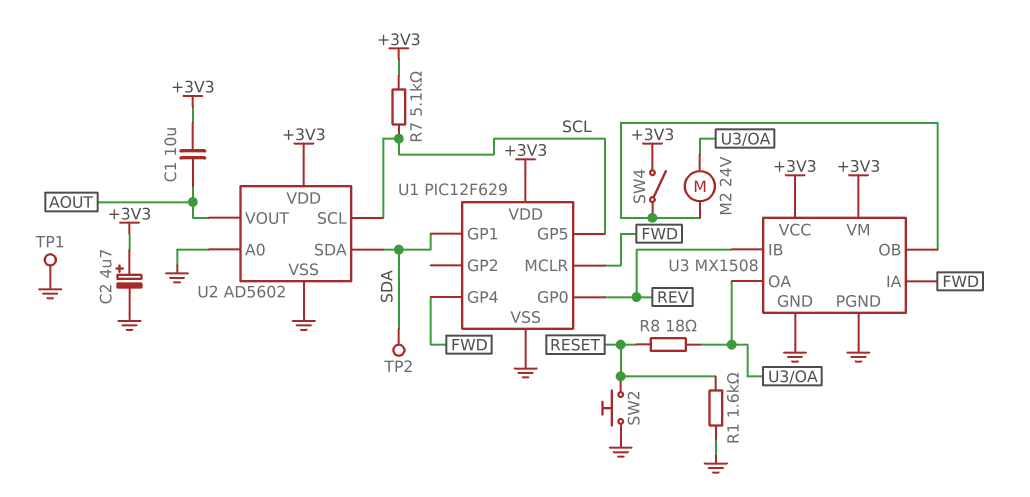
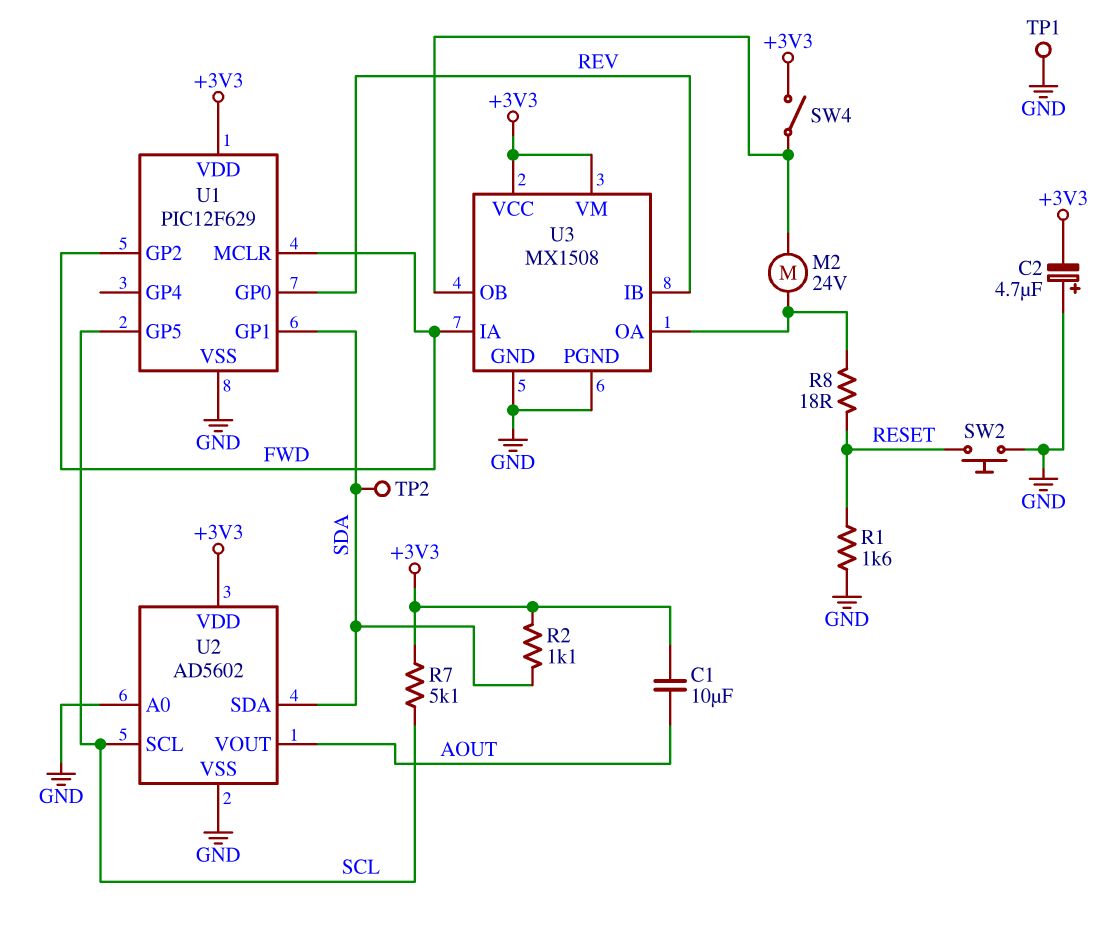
C2: 4.7uF (plus +3V3, minus GND) -> 4.7uF (plus GND, minus +3V3)
R2: none -> 1.1k (+3V3, SDA)
U1 pin GP2: none -> FWD
U1 pin GP4: FWD -> none

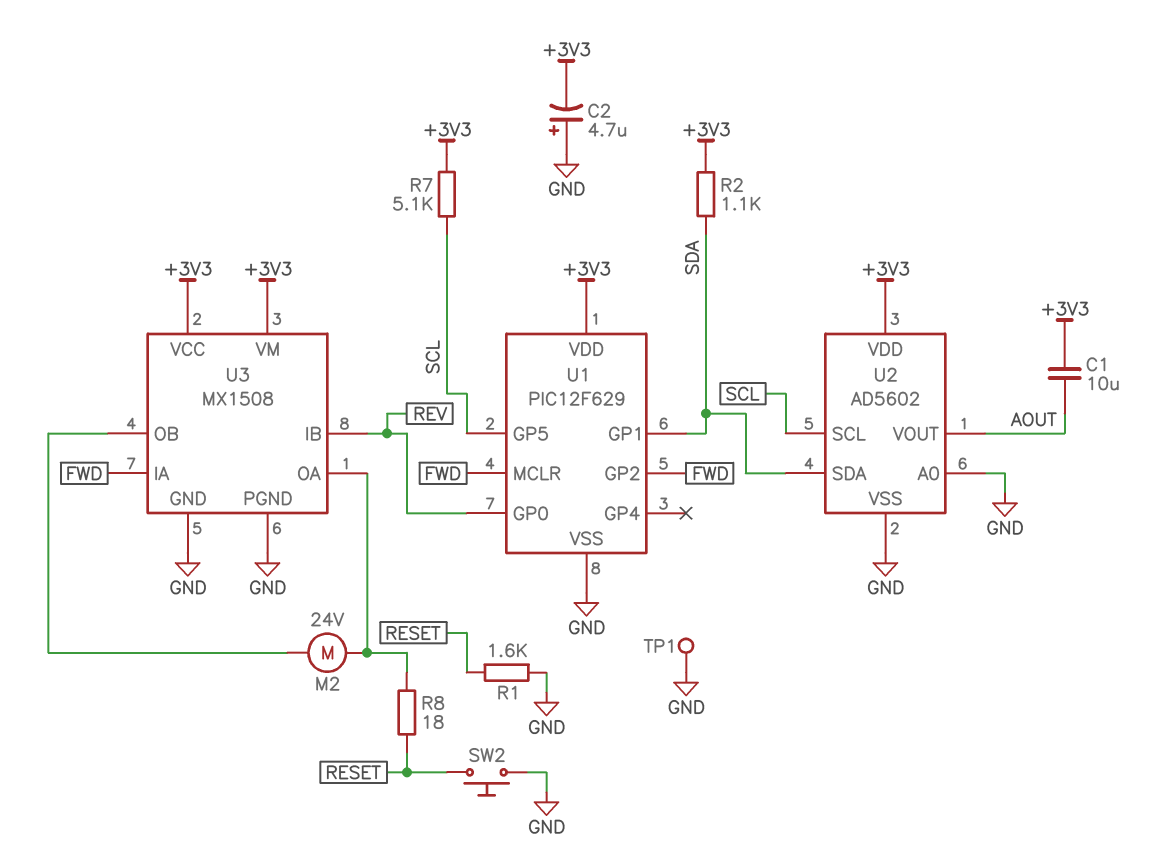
SW4: switch (+3V3, U3/OB) -> none
TP2: test point (SDA) -> none

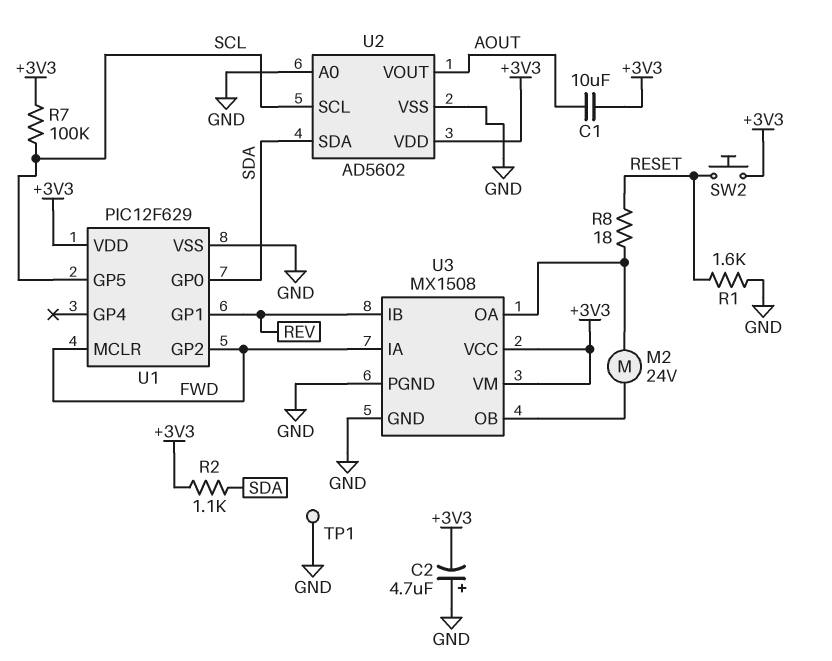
R7: 5.1k (+3V3, SCL) -> 100k (+3V3, SCL)
SW2: button (GND, RESET) -> button (+3V3, RESET)
U1 pin GP0: REV -> SDA
U1 pin GP1: SDA -> REV

